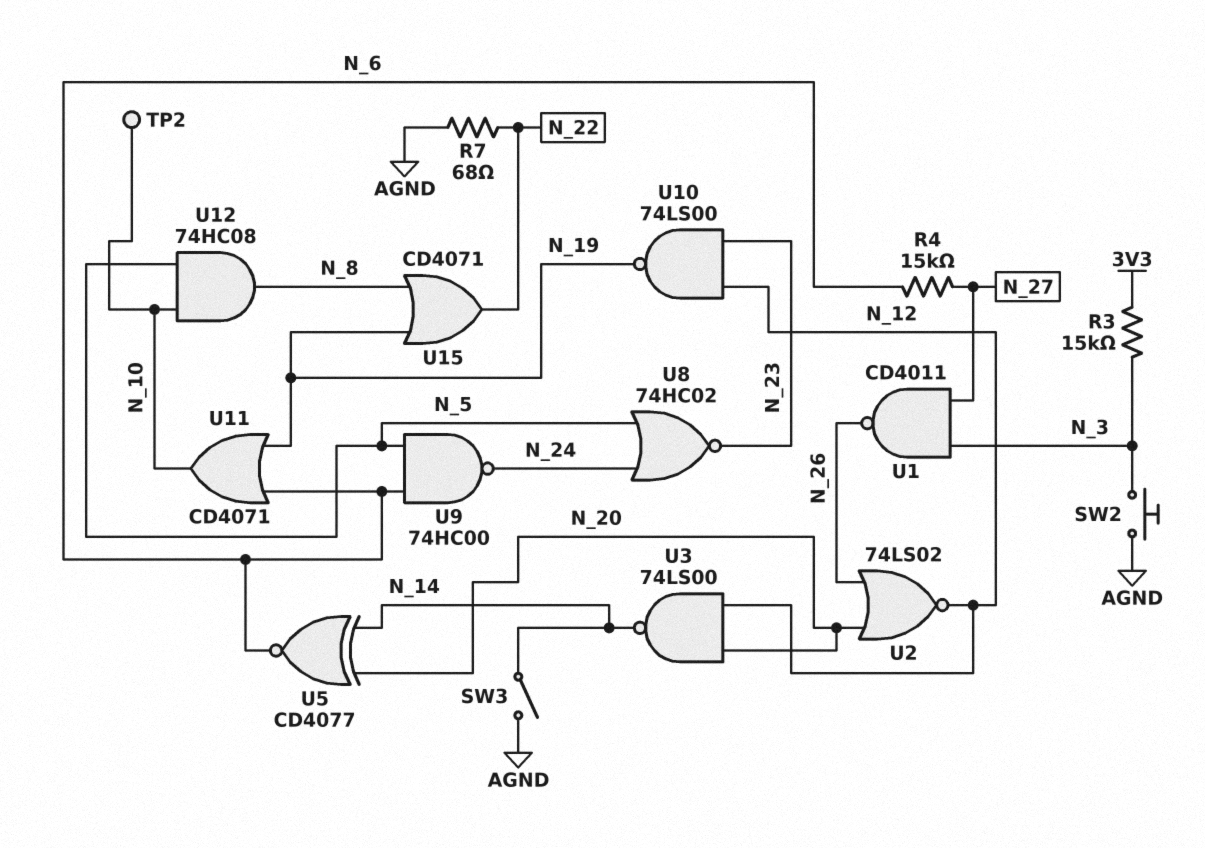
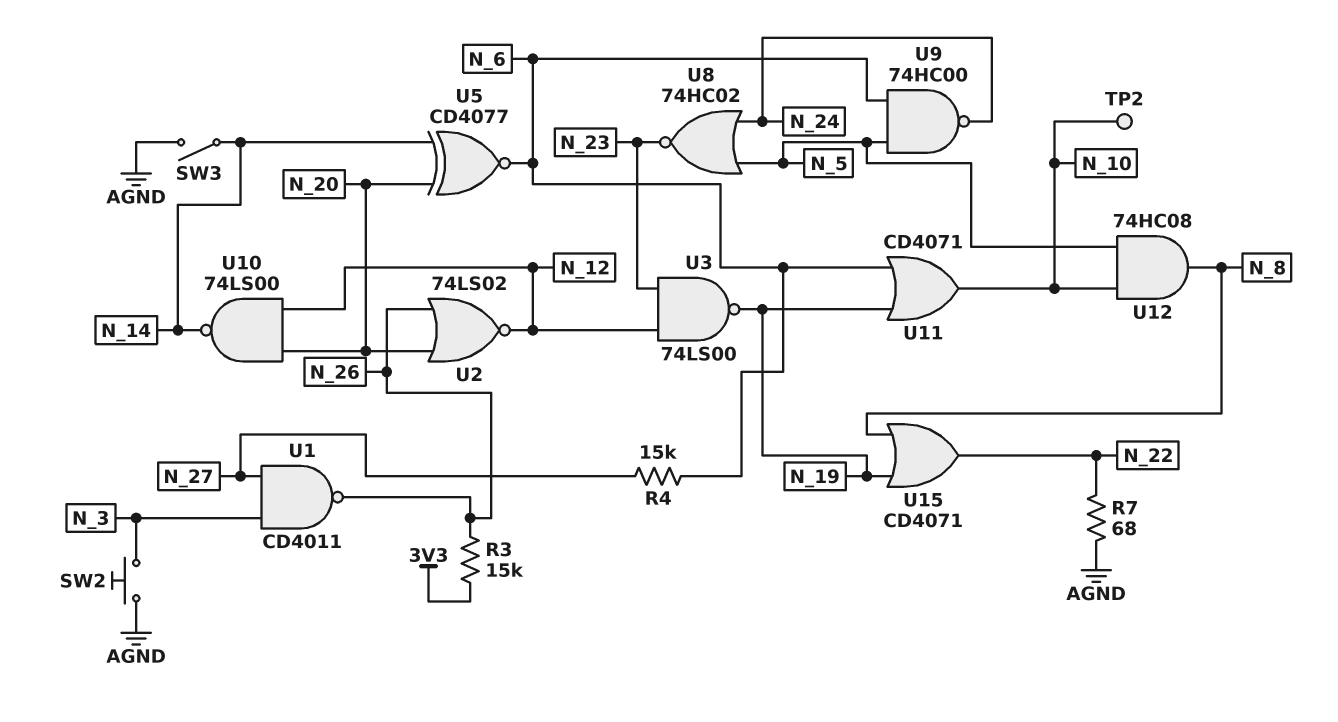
R3: 15k (3V3, N_3) -> 15k (3V3, N_26)
U3: NAND 74LS00 (in N_12, in N_20, out N_14) -> NAND 74LS00 (in N_12, in N_23, out N_19)
U10: NAND 74LS00 (in N_12, in N_23, out N_19) -> NAND 74LS00 (in N_12, in N_20, out N_14)

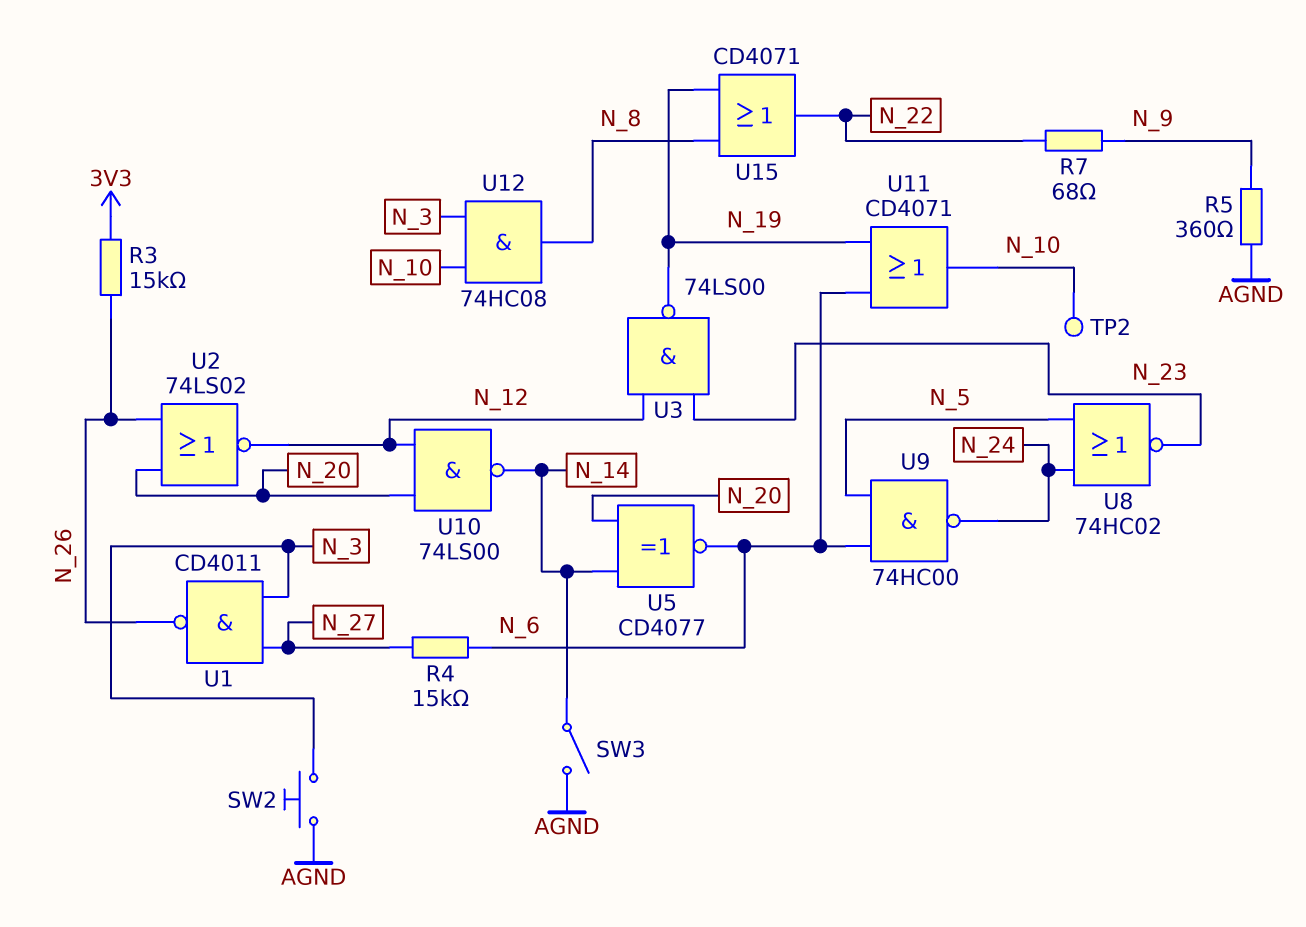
R5: none -> 360 (AGND, N_9)
R7: 68 (AGND, N_22) -> 68 (N_9, N_22)
U12: AND 74HC08 (in N_5, in N_10, out N_8) -> AND 74HC08 (in N_3, in N_10, out N_8)

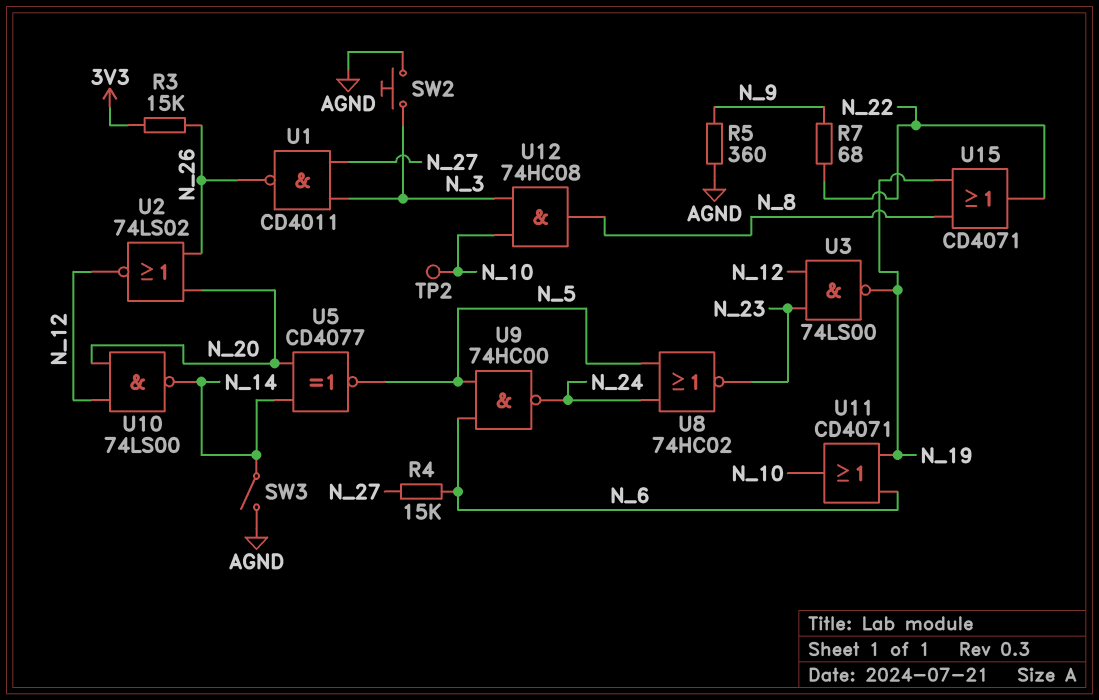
U5: XNOR CD4077 (in N_14, in N_20, out N_6) -> XNOR CD4077 (in N_14, in N_20, out N_5)

